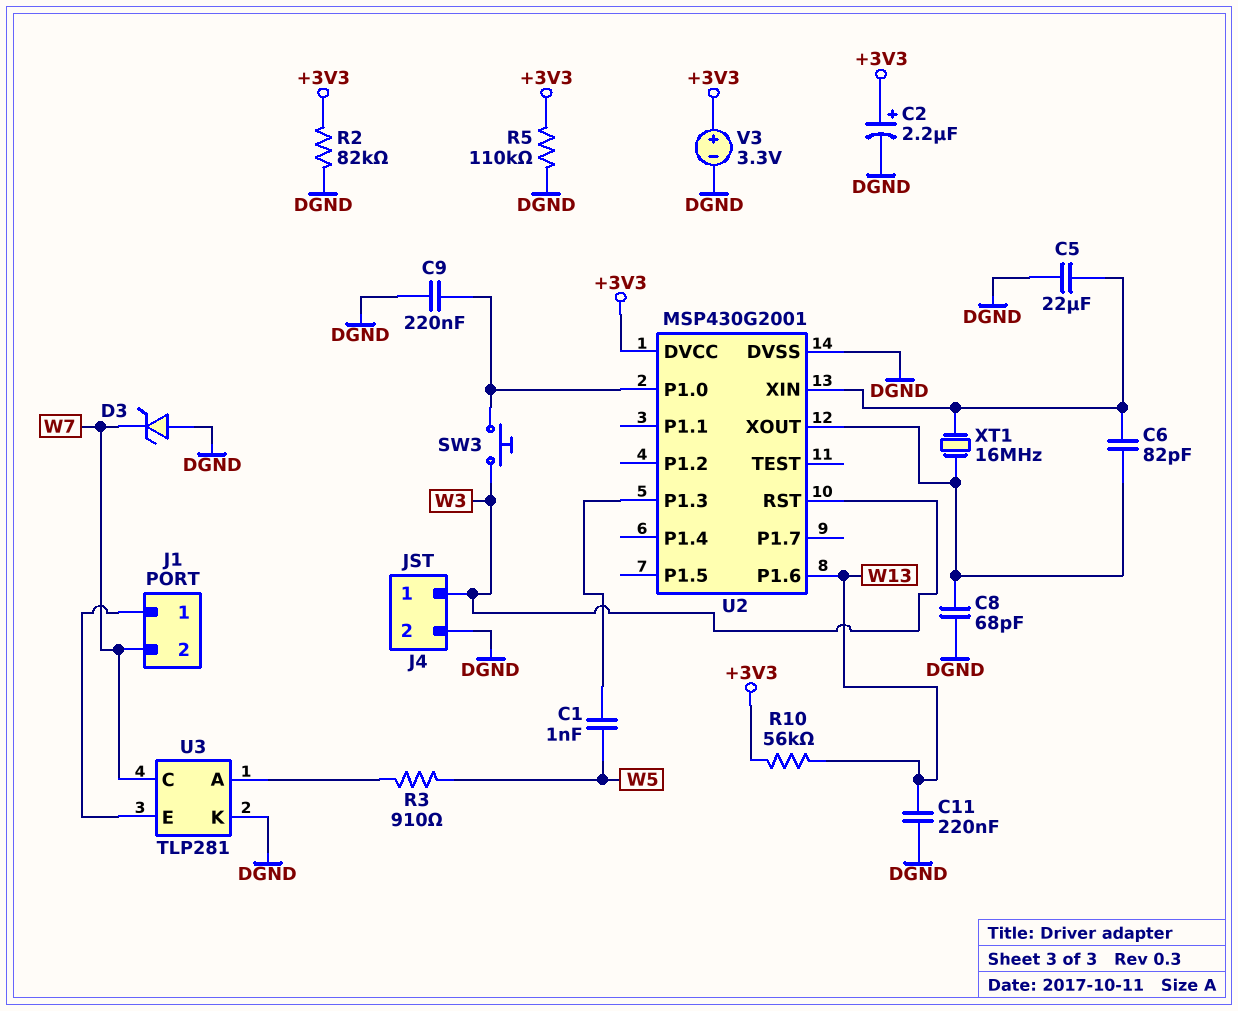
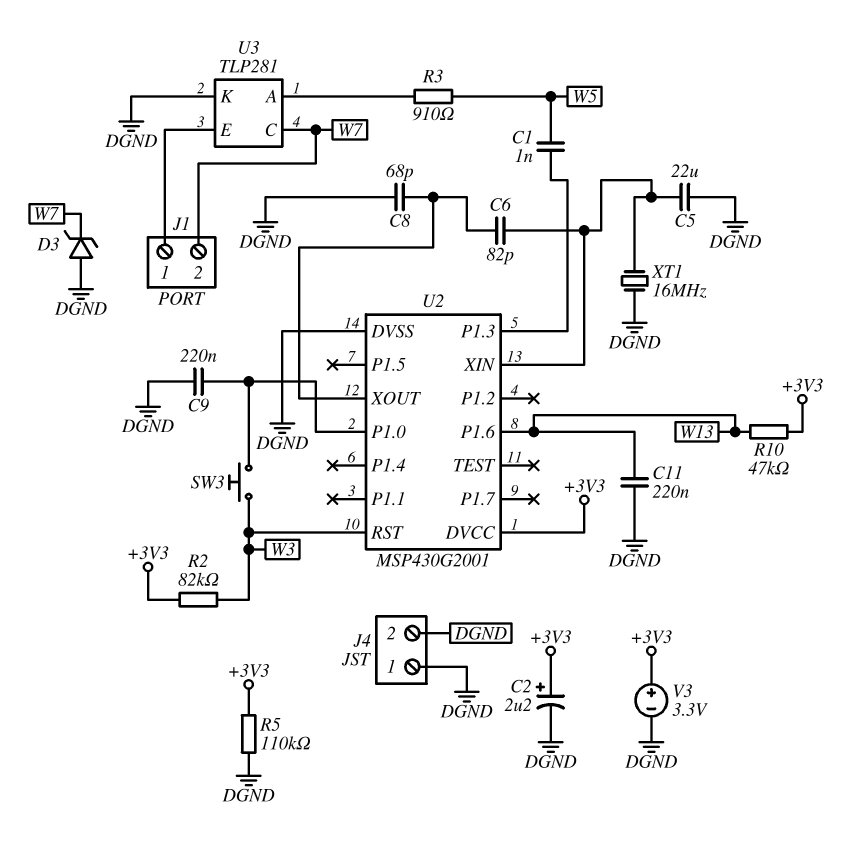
J4 pin 1: W3 -> DGND
R2: 82k (+3V3, DGND) -> 82k (+3V3, W3)
R10: 56k (+3V3, W13) -> 47k (+3V3, W13)
XT1: 16MHz (U2/XIN, U2/XOUT) -> 16MHz (DGND, U2/XIN)

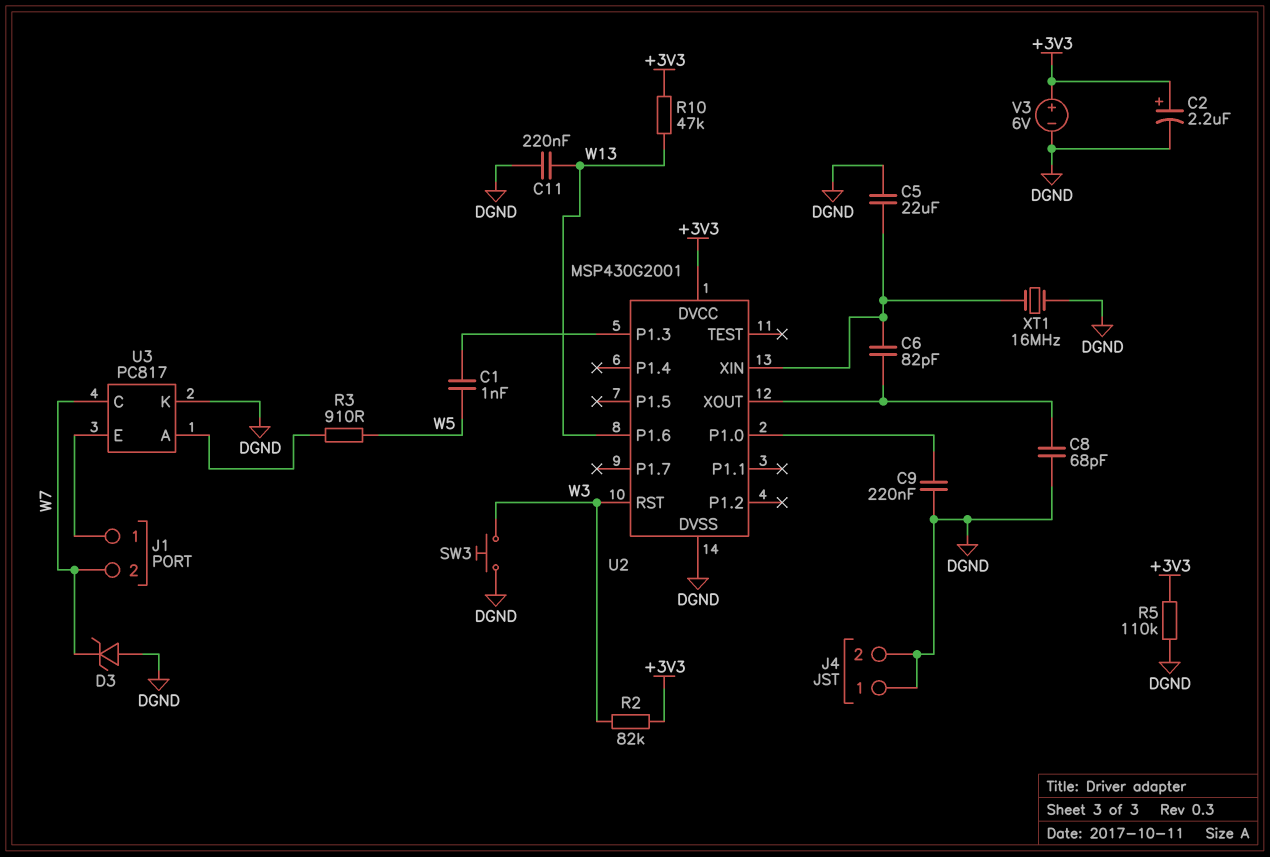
SW3: button (U2/P1.0, W3) -> button (DGND, W3)
U3: TLP281 -> PC817
V3: 3.3V (plus +3V3, minus DGND) -> 6V (plus +3V3, minus DGND)

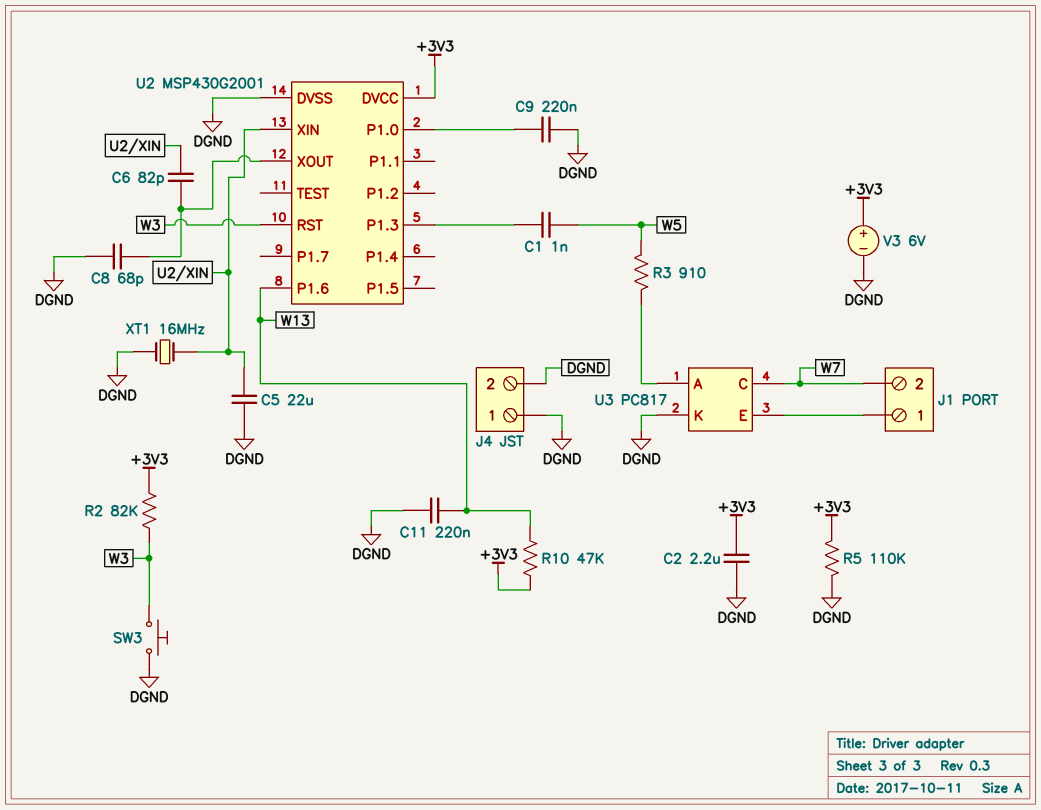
C2: 2.2uF (plus +3V3, minus DGND) -> 2.2uF (+3V3, DGND)
D3: zener (A DGND, K W7) -> none

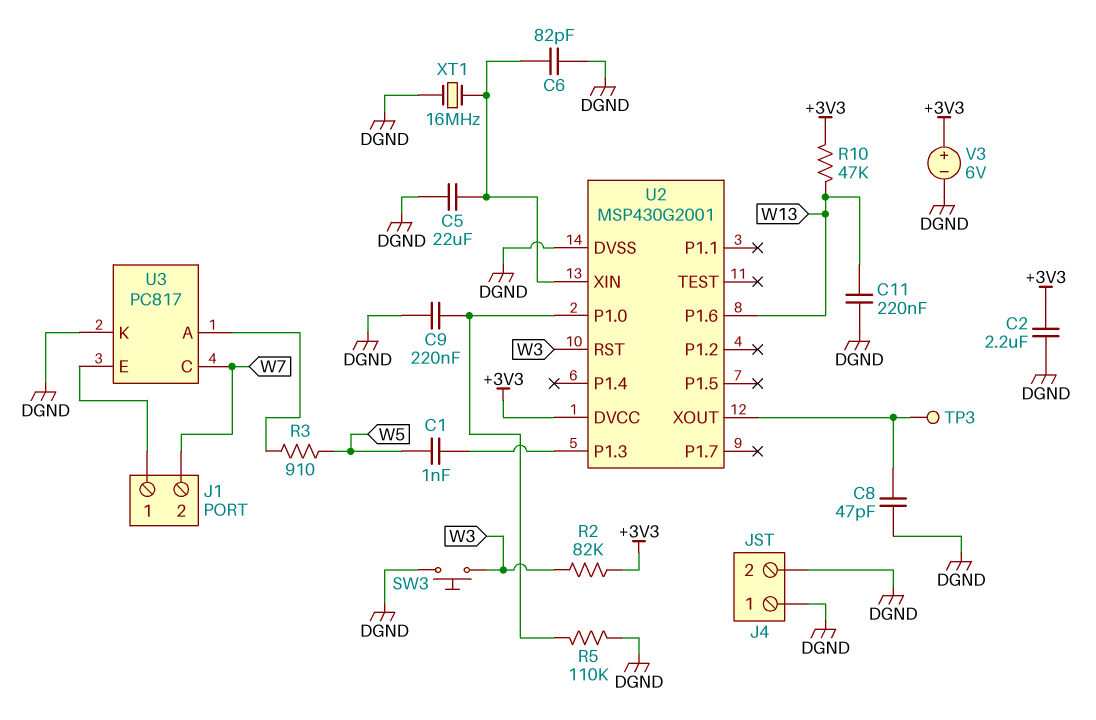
C6: 82pF (U2/XIN, U2/XOUT) -> 82pF (DGND, U2/XIN)
C8: 68pF (DGND, U2/XOUT) -> 47pF (DGND, U2/XOUT)
R5: 110k (+3V3, DGND) -> 110k (DGND, U2/P1.0)
TP3: none -> test point (U2/XOUT)

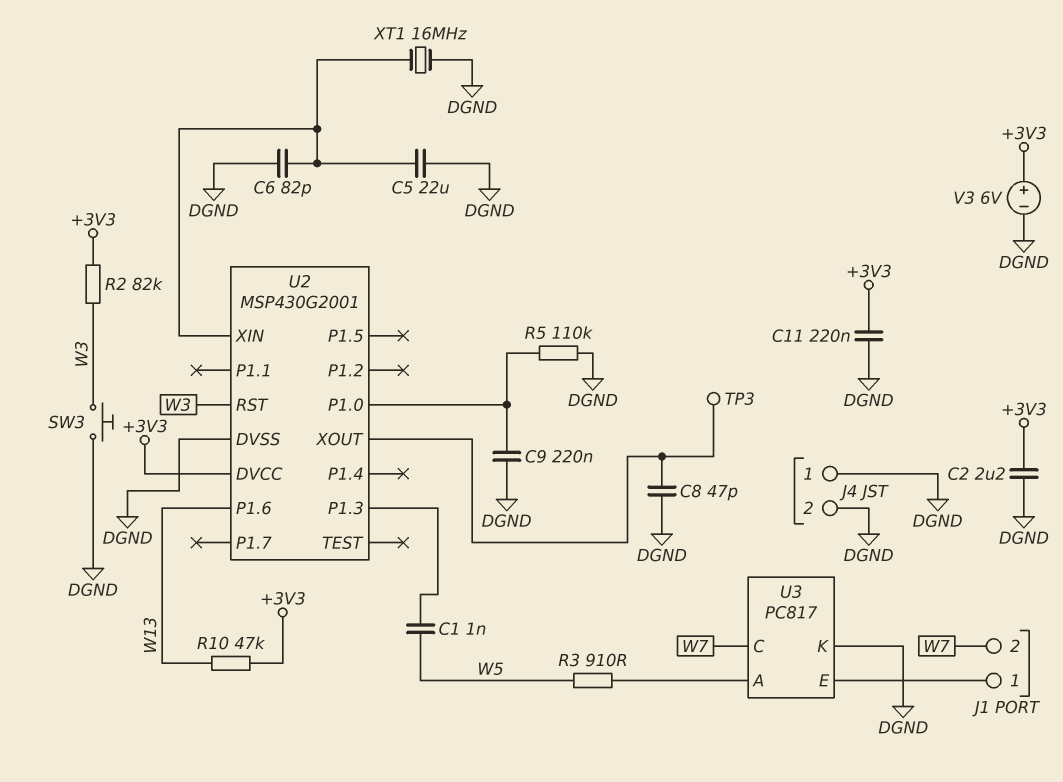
C11: 220nF (DGND, W13) -> 220nF (+3V3, DGND)

